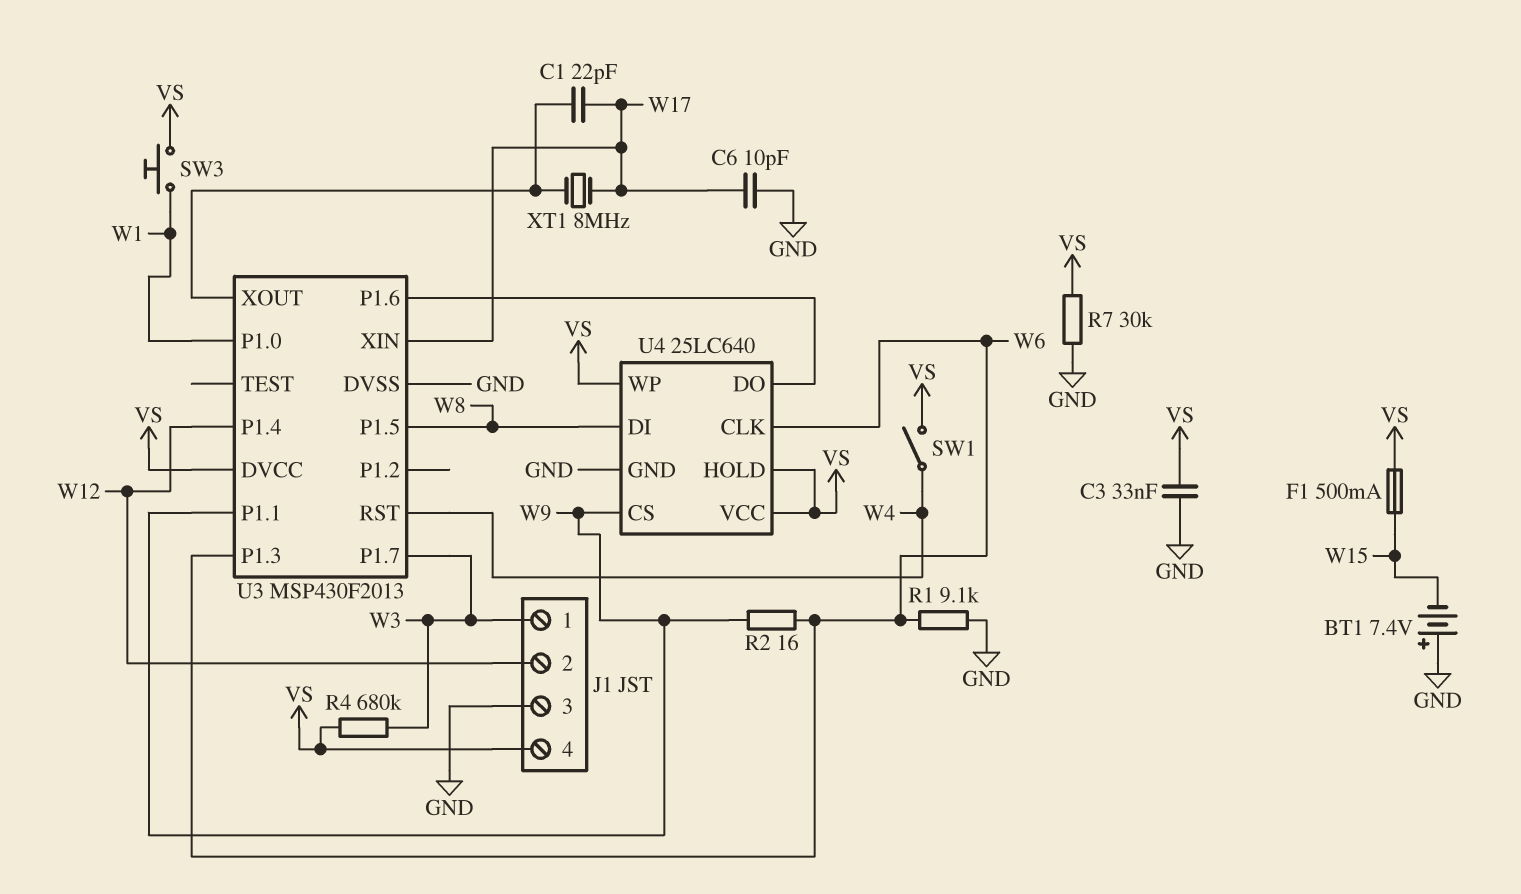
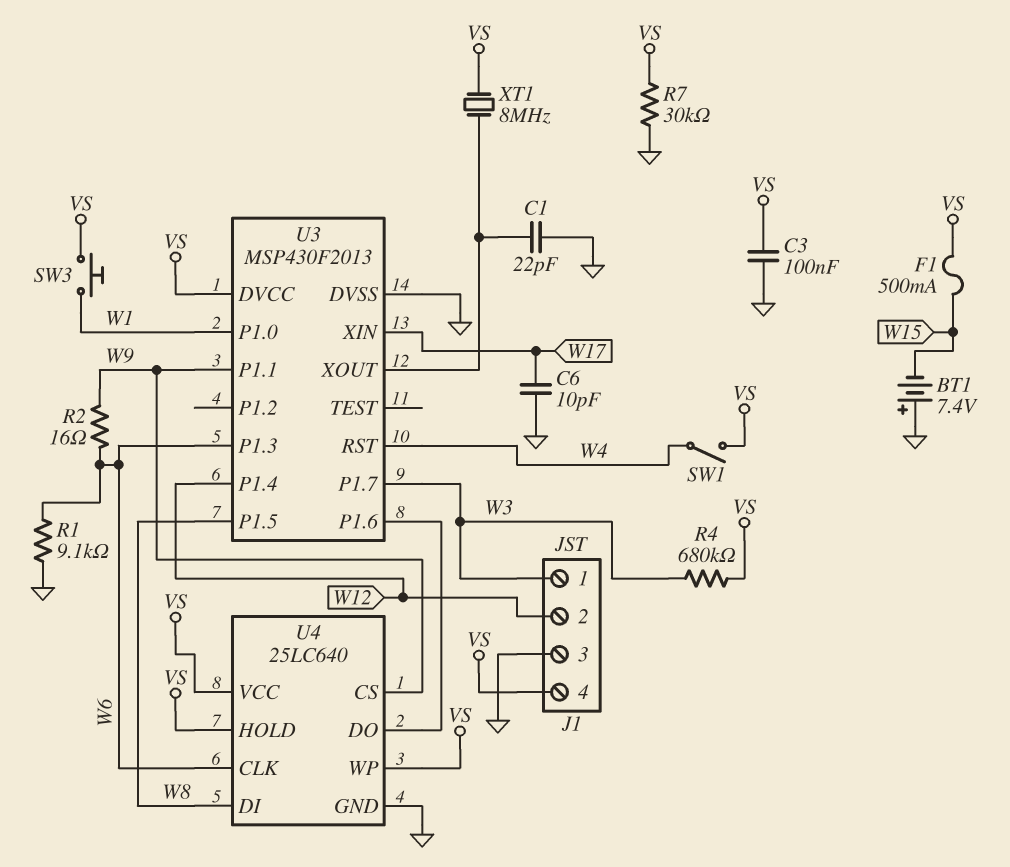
C1: 22pF (U3/XOUT, W17) -> 22pF (GND, U3/XOUT)
C3: 33nF (GND, VS) -> 100nF (GND, VS)
XT1: 8MHz (U3/XOUT, W17) -> 8MHz (U3/XOUT, VS)

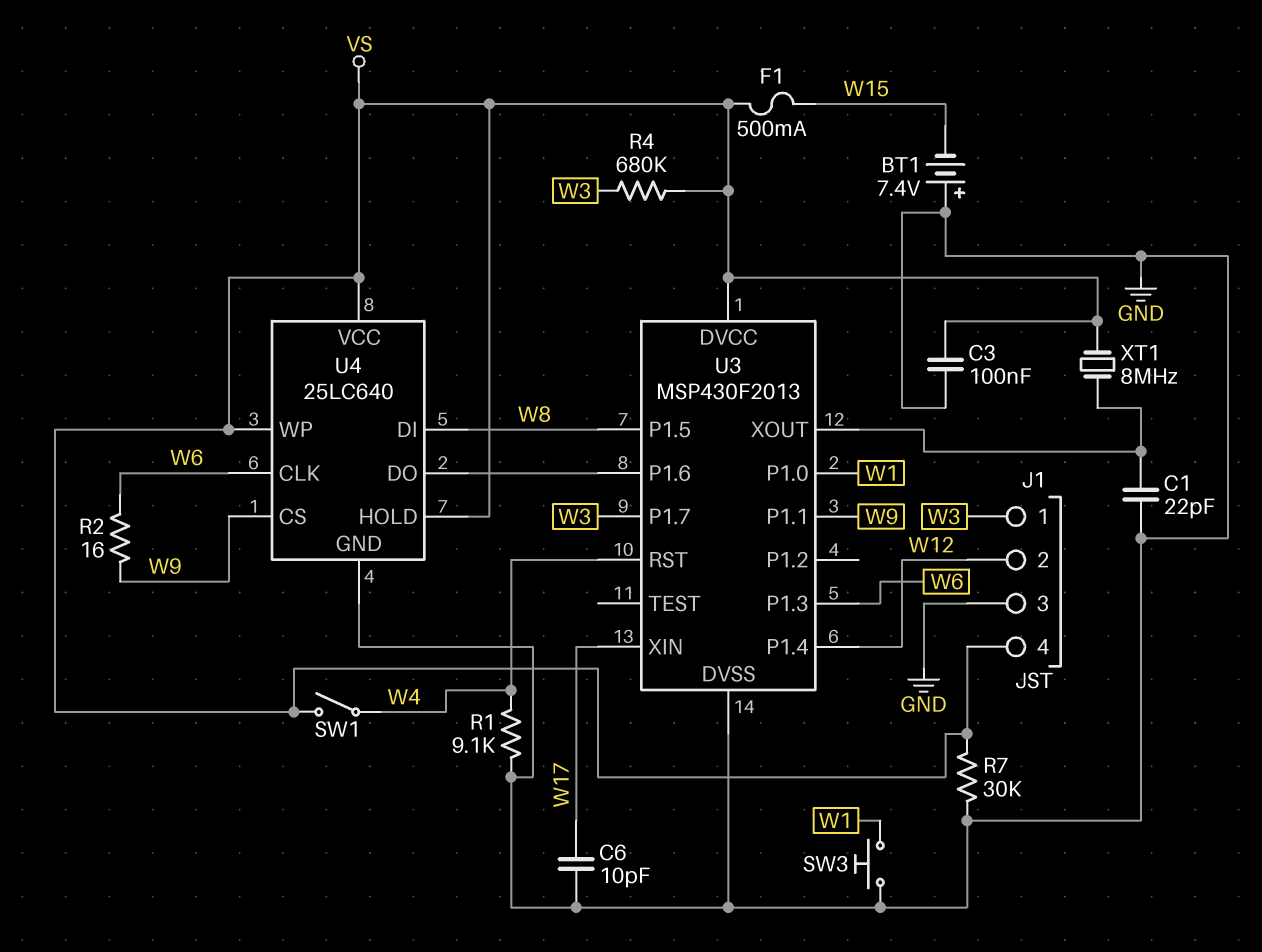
R1: 9.1k (GND, W6) -> 9.1k (GND, W4)
SW3: button (VS, W1) -> button (GND, W1)

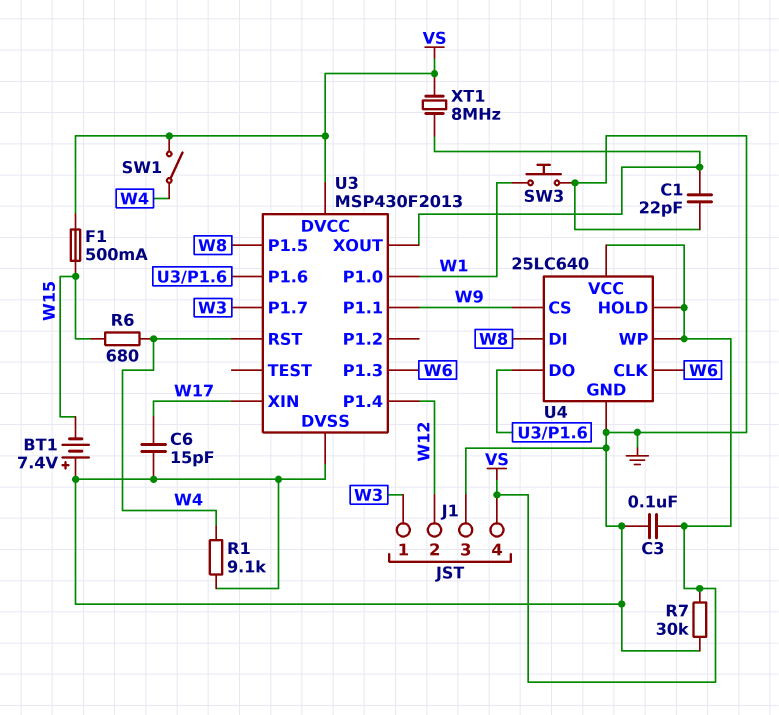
C6: 10pF (GND, W17) -> 15pF (GND, W17)
R2: 16 (W6, W9) -> none
R4: 680k (VS, W3) -> none
R6: none -> 680 (W4, W15)

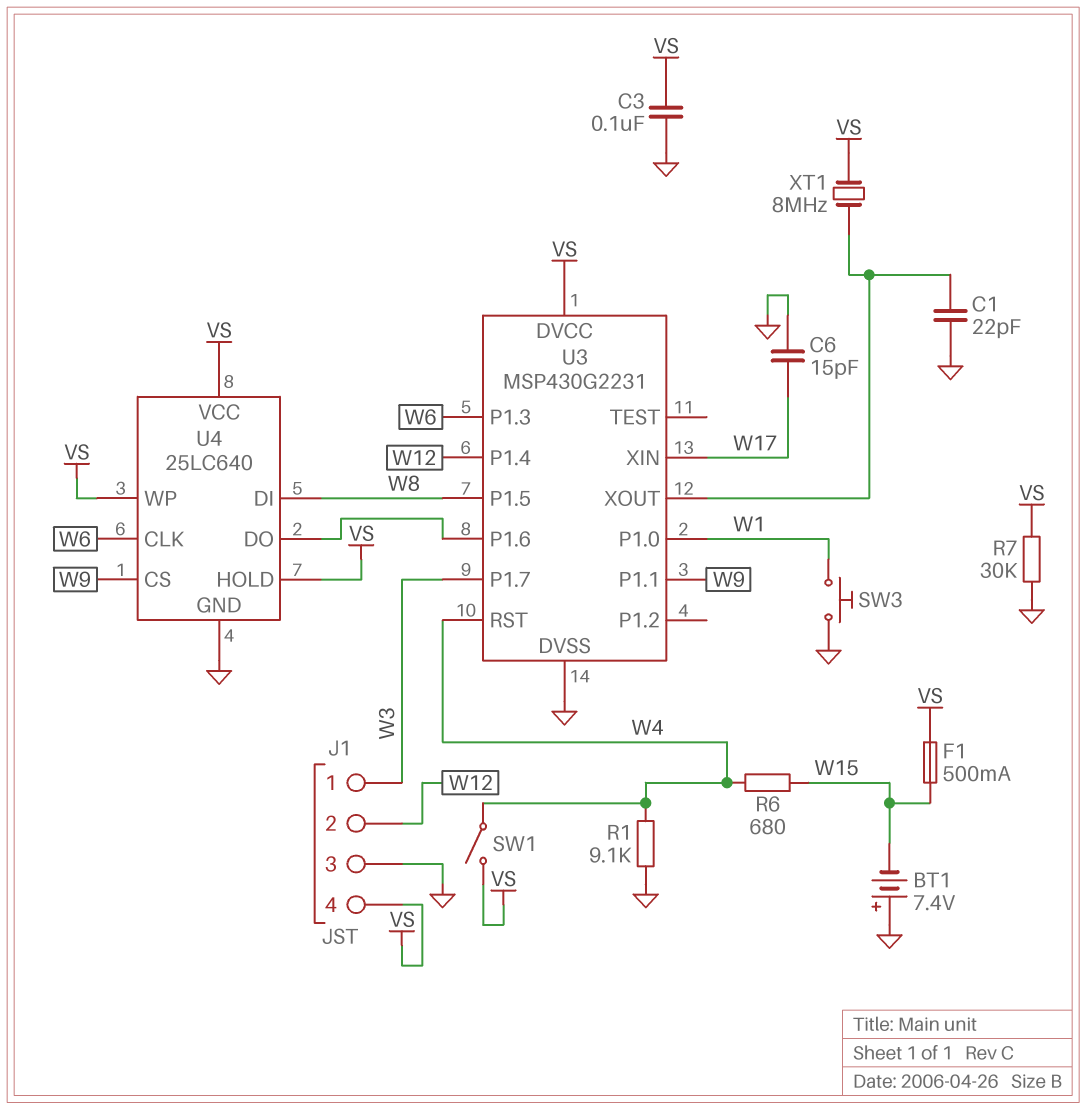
U3: MSP430F2013 -> MSP430G2231

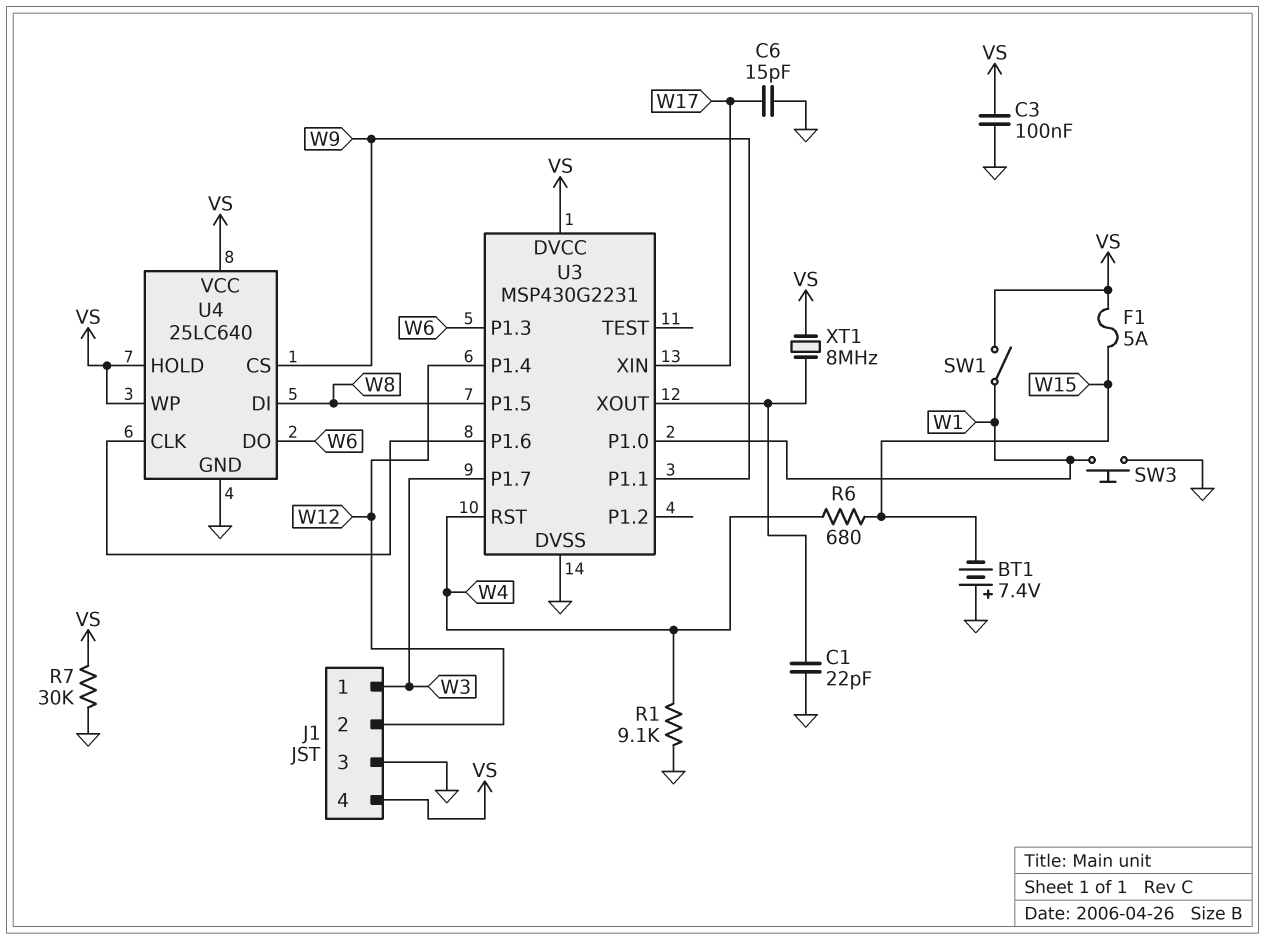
F1: 500mA (VS, W15) -> 5A (VS, W15)
SW1: switch (VS, W4) -> switch (VS, W1)
U4 pin CLK: W6 -> U3/P1.6
U4 pin DO: U3/P1.6 -> W6

